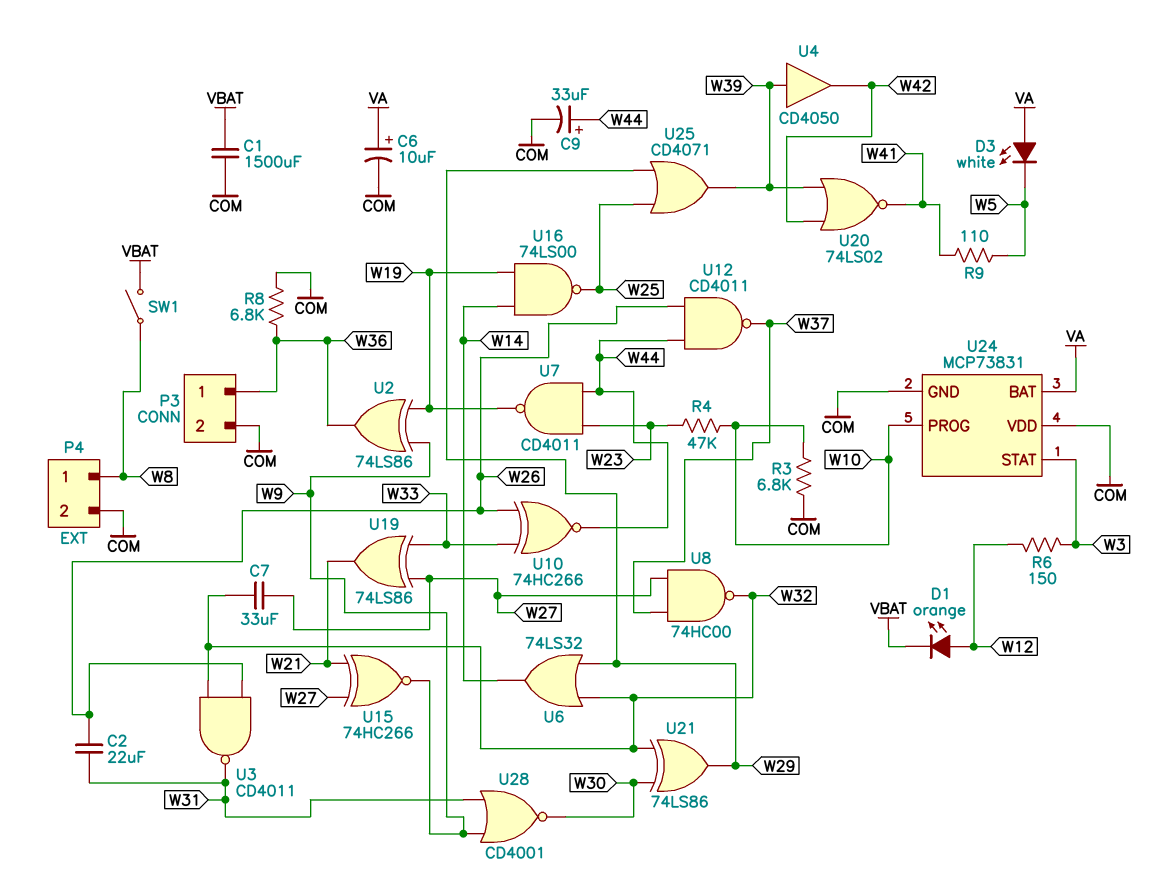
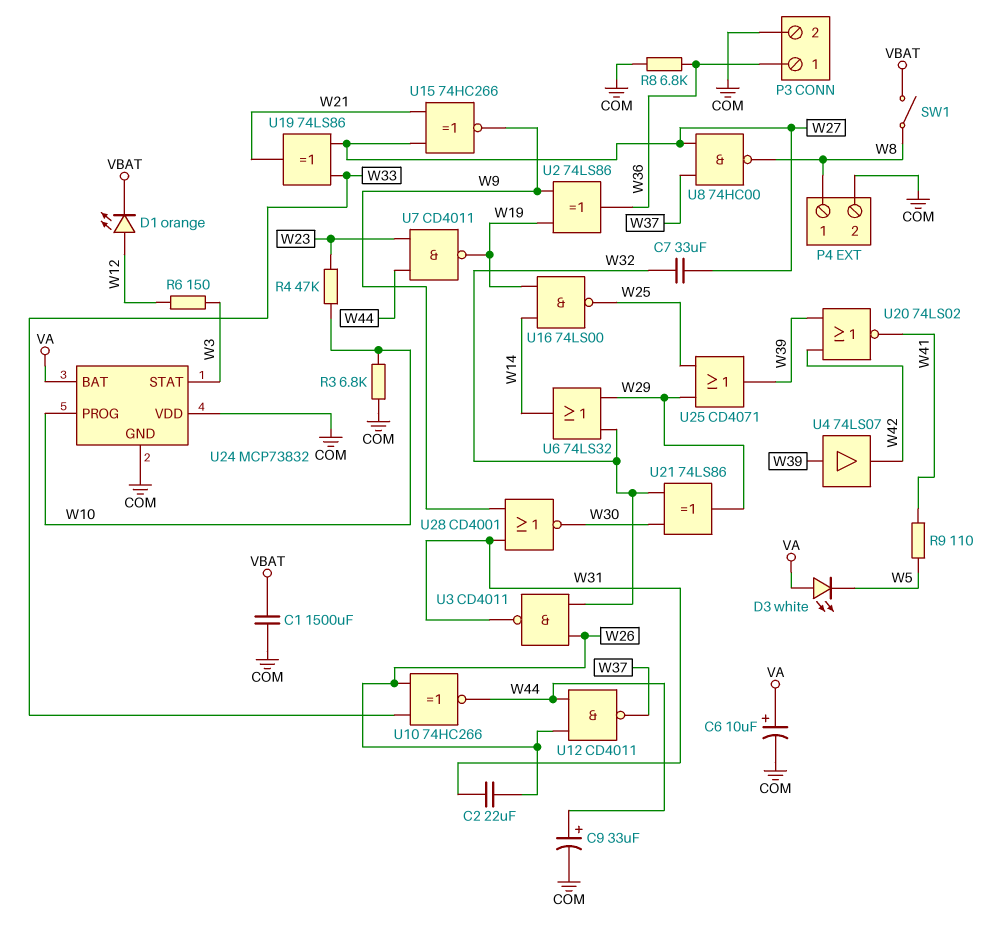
U4: buffer CD4050 (in W39, out W42) -> buffer 74LS07 (in W39, out W42)
U8: NAND 74HC00 (in W27, in W37, out W32) -> NAND 74HC00 (in W27, in W37, out W8)
U24: MCP73831 -> MCP73832

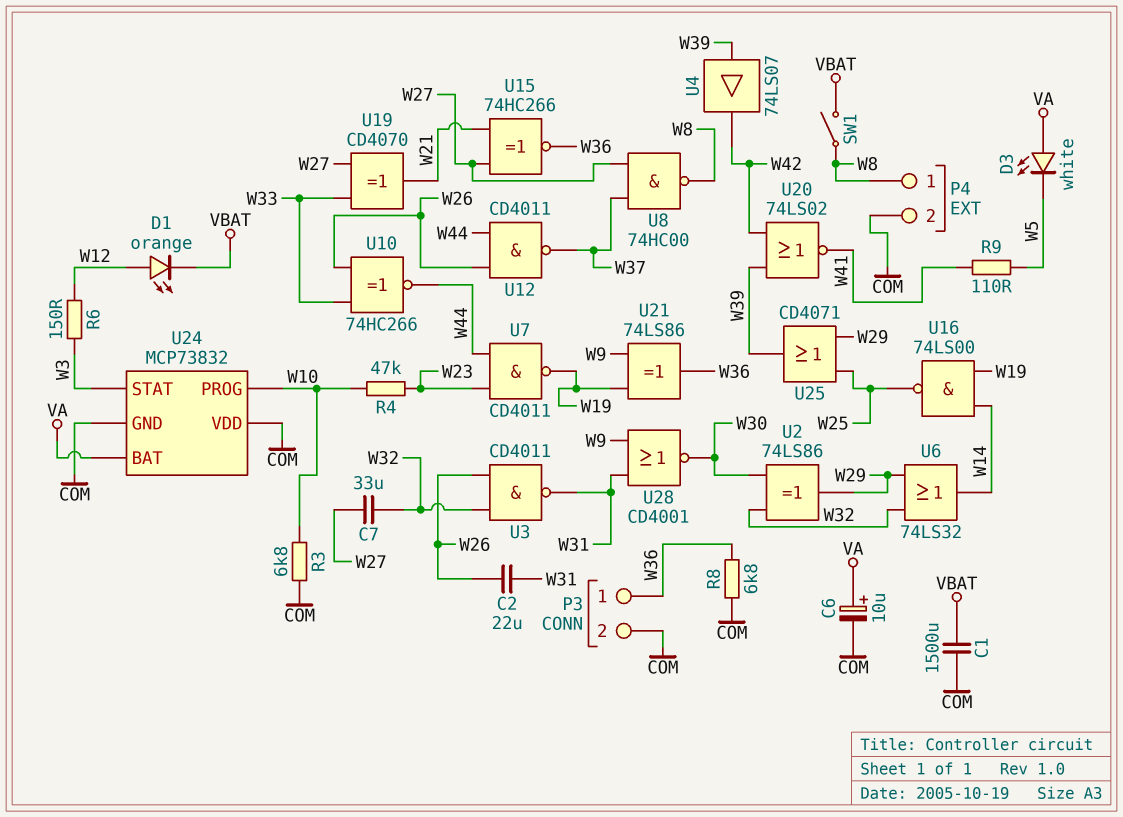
C9: 33uF (plus W44, minus COM) -> none
U2: XOR 74LS86 (in W9, in W19, out W36) -> XOR 74LS86 (in W30, in W32, out W29)
U15: XNOR 74HC266 (in W21, in W27, out W9) -> XNOR 74HC266 (in W21, in W27, out W36)
U19: XOR 74LS86 (in W27, in W33, out W21) -> XOR CD4070 (in W27, in W33, out W21)
U21: XOR 74LS86 (in W30, in W32, out W29) -> XOR 74LS86 (in W9, in W19, out W36)

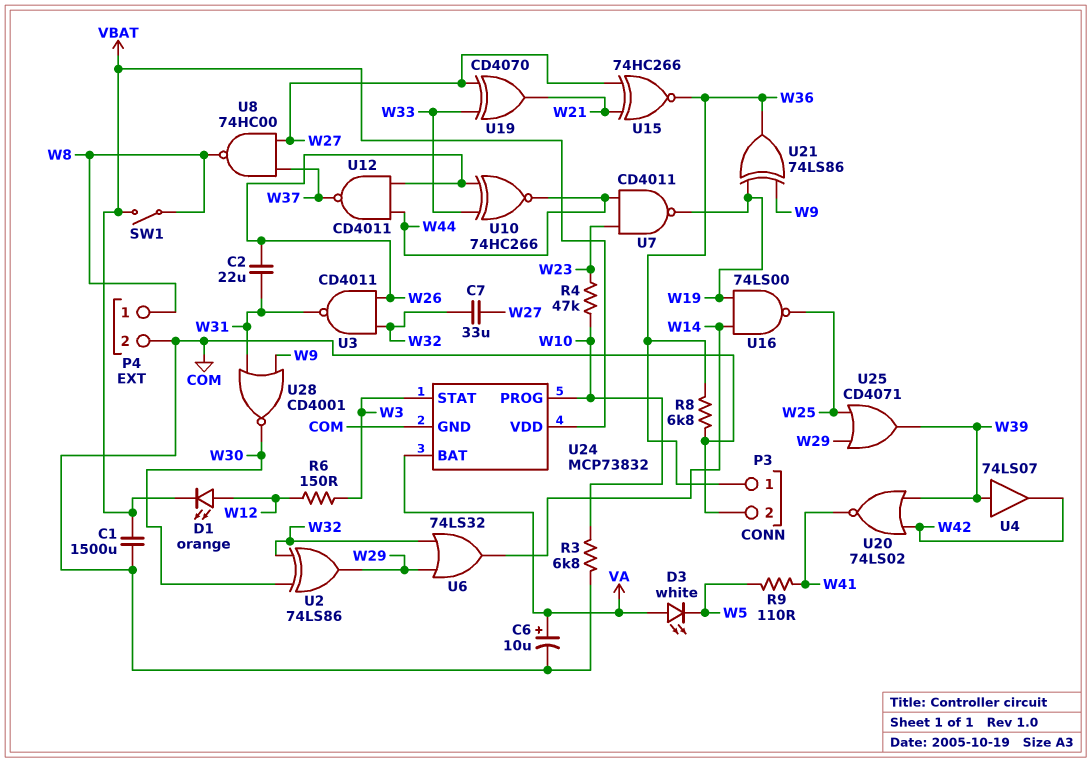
U24 pin VDD: COM -> VBAT

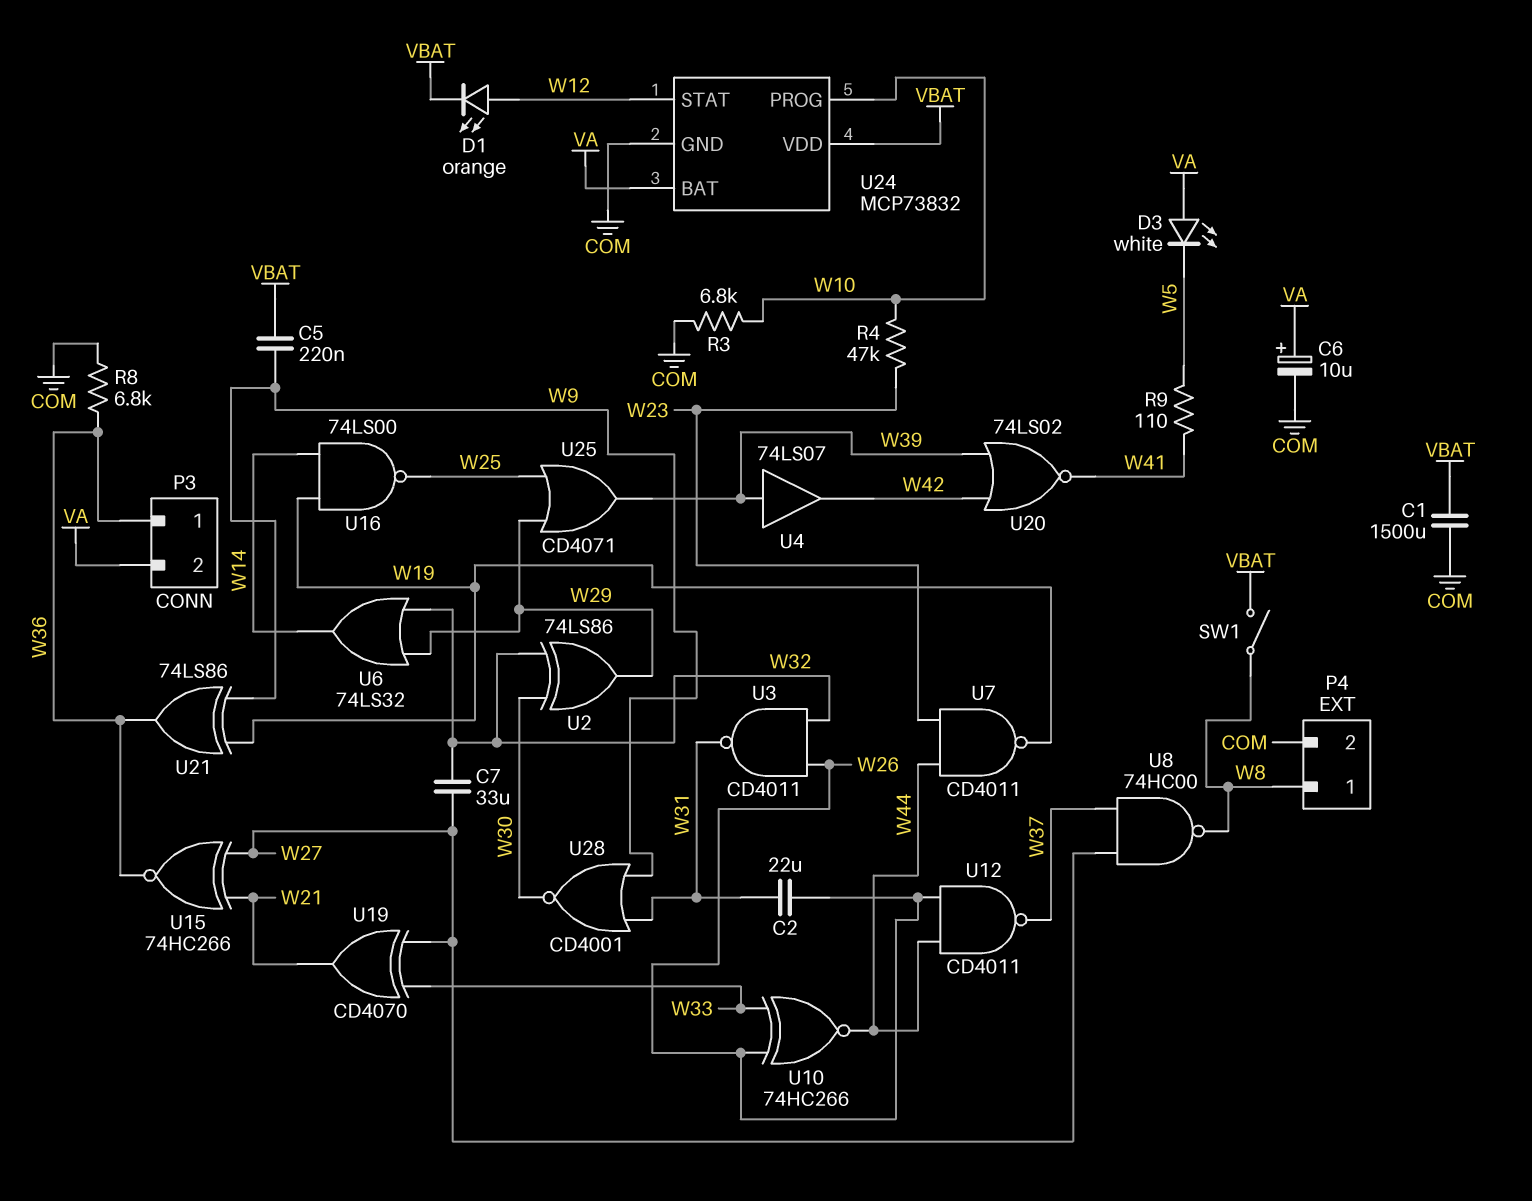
C5: none -> 220nF (VBAT, W9)
P3 pin 2: COM -> VA
R6: 150 (W3, W12) -> none
U24 pin STAT: W3 -> W12

